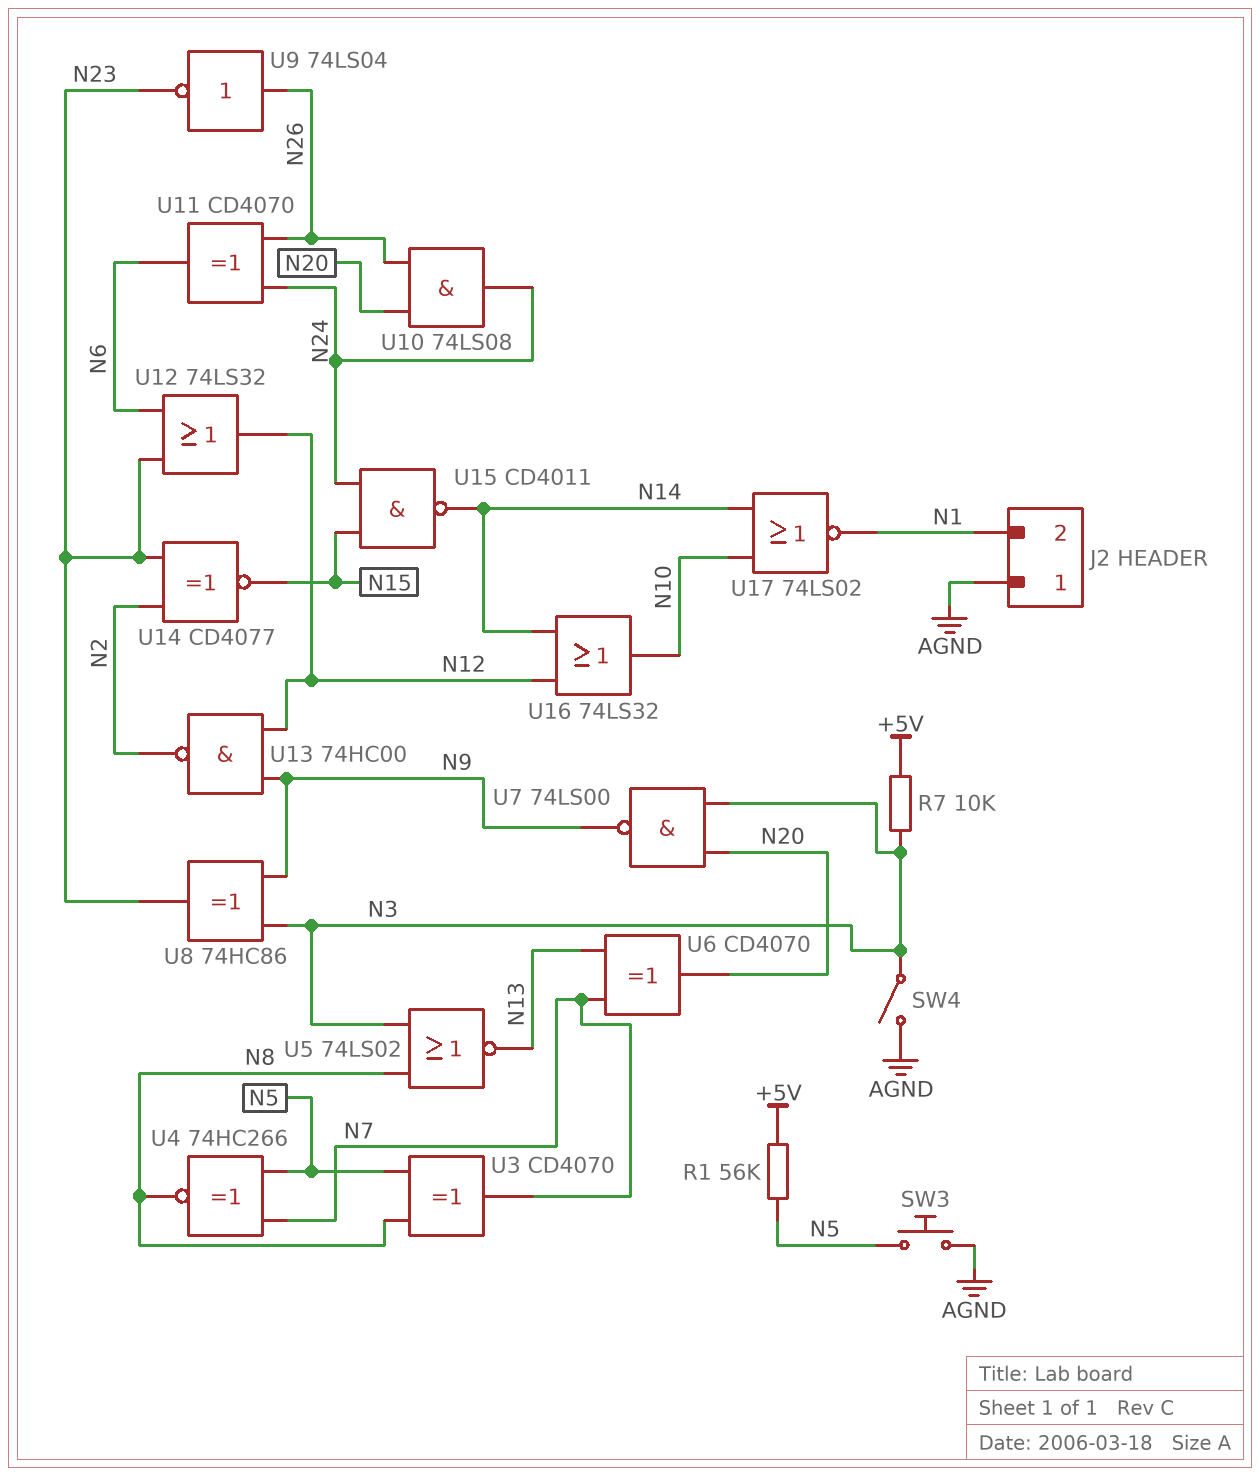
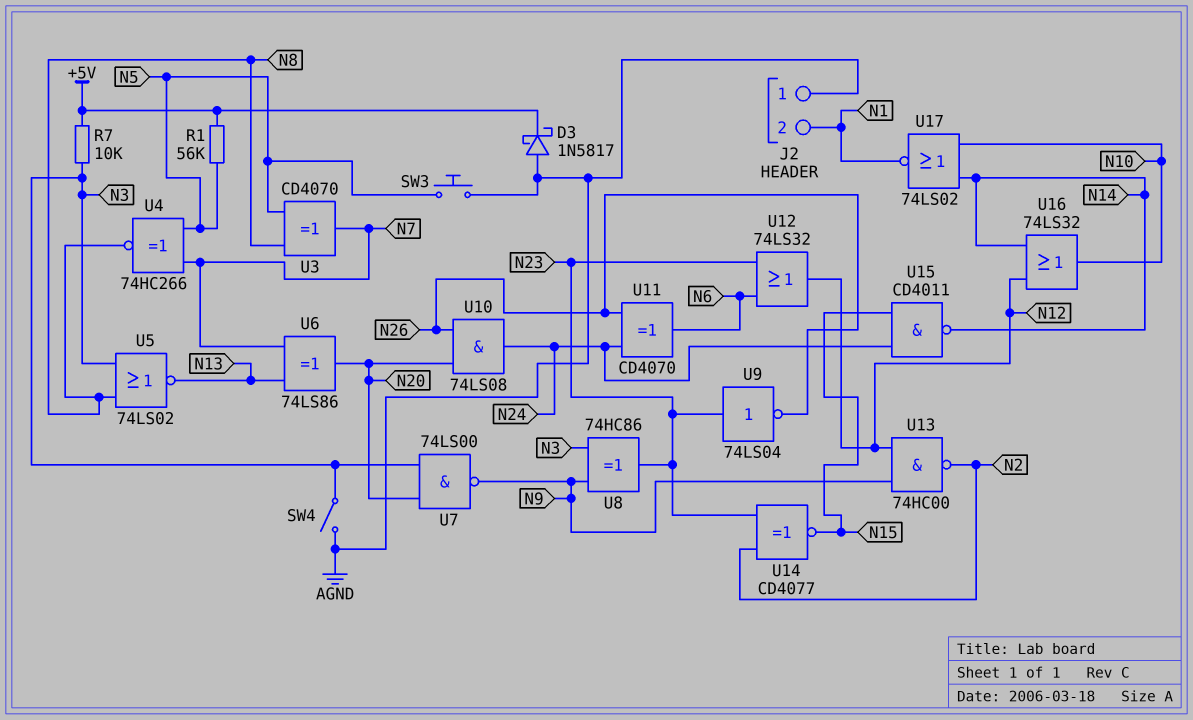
D3: none -> schottky 1N5817 (A AGND, K +5V)
U6: XOR CD4070 (in N7, in N13, out N20) -> XOR 74LS86 (in N7, in N13, out N20)
U9: NOT 74LS04 (in N26, out N23) -> NOT 74LS04 (in N23, out N26)

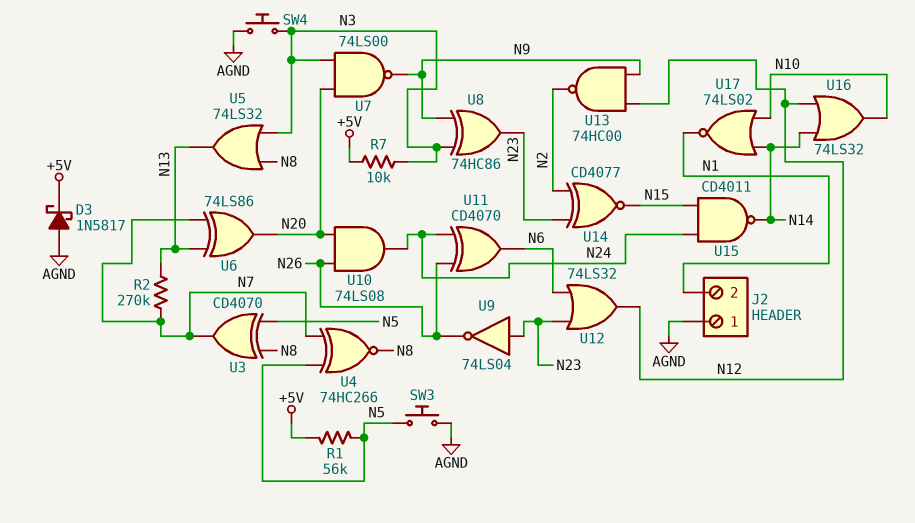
R2: none -> 270k (N7, N13)
SW4: switch (AGND, N3) -> button (AGND, N3)
U5: NOR 74LS02 (in N3, in N8, out N13) -> OR 74LS32 (in N3, in N8, out N13)

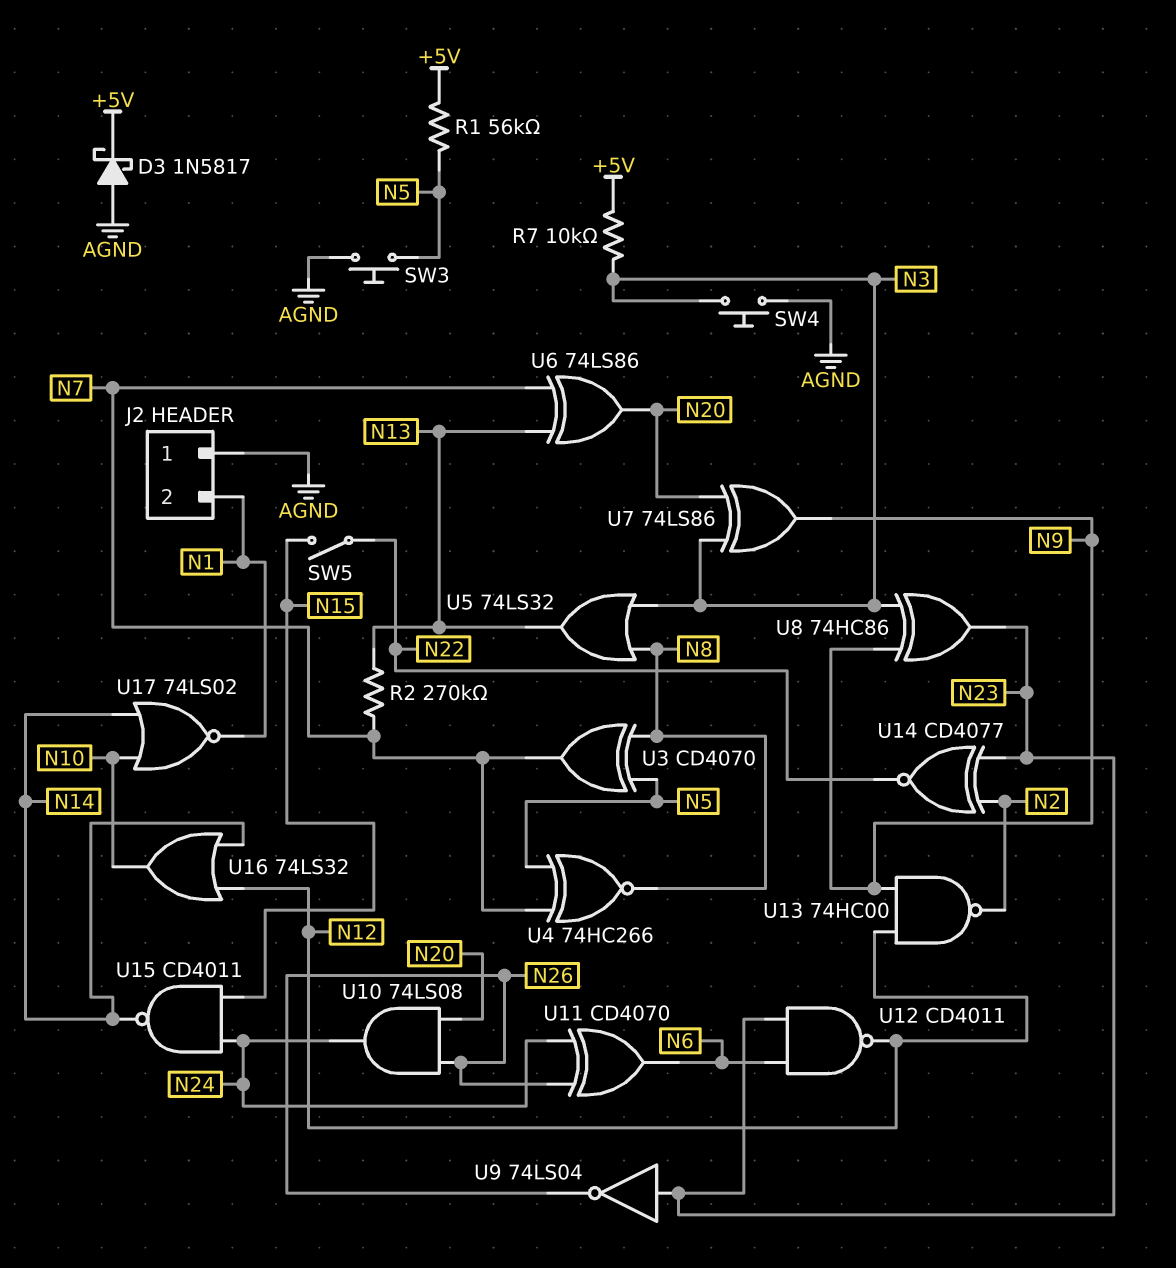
SW5: none -> switch (N15, N22)
U7: NAND 74LS00 (in N3, in N20, out N9) -> XOR 74LS86 (in N3, in N20, out N9)
U12: OR 74LS32 (in N6, in N23, out N12) -> NAND CD4011 (in N6, in N23, out N12)
U14: XNOR CD4077 (in N2, in N23, out N15) -> XNOR CD4077 (in N2, in N23, out N22)

